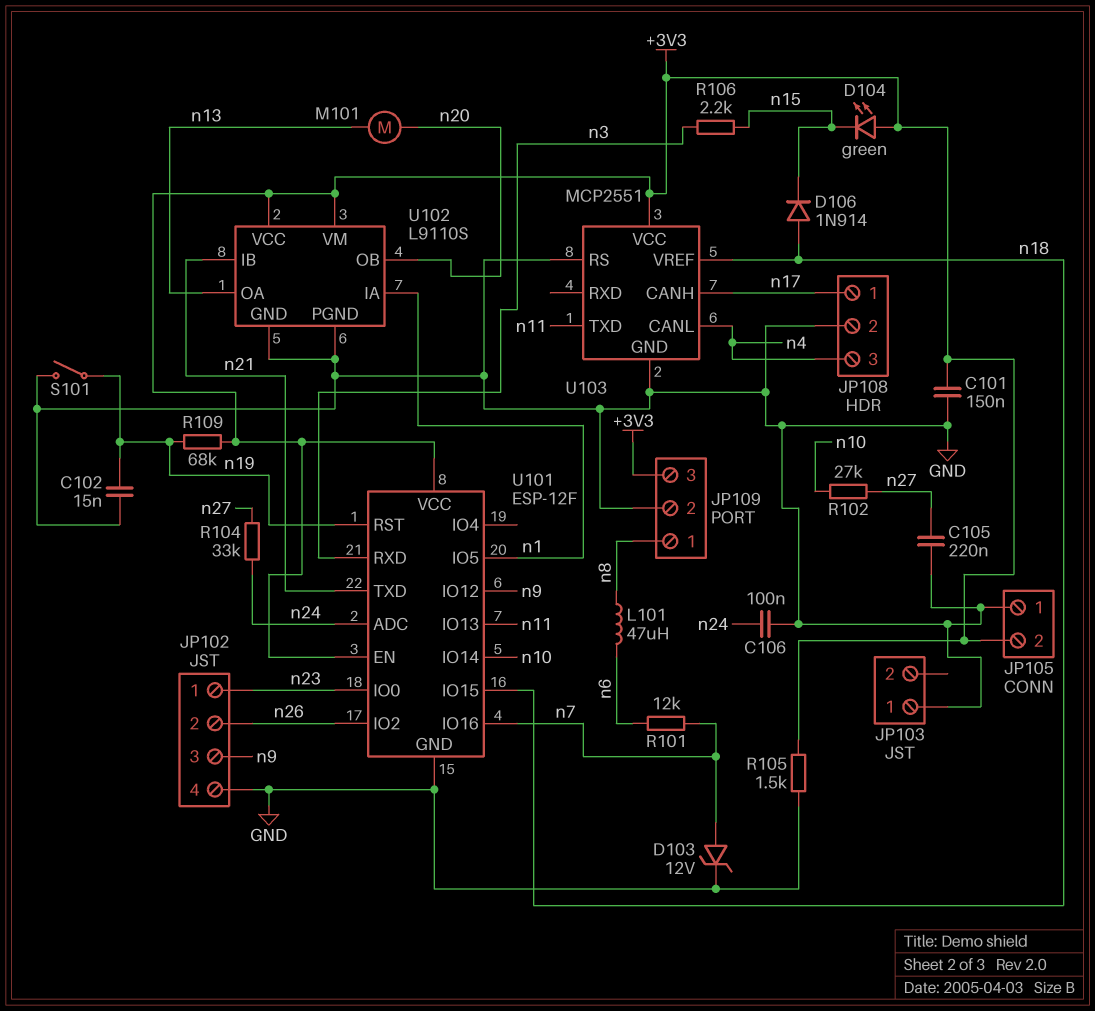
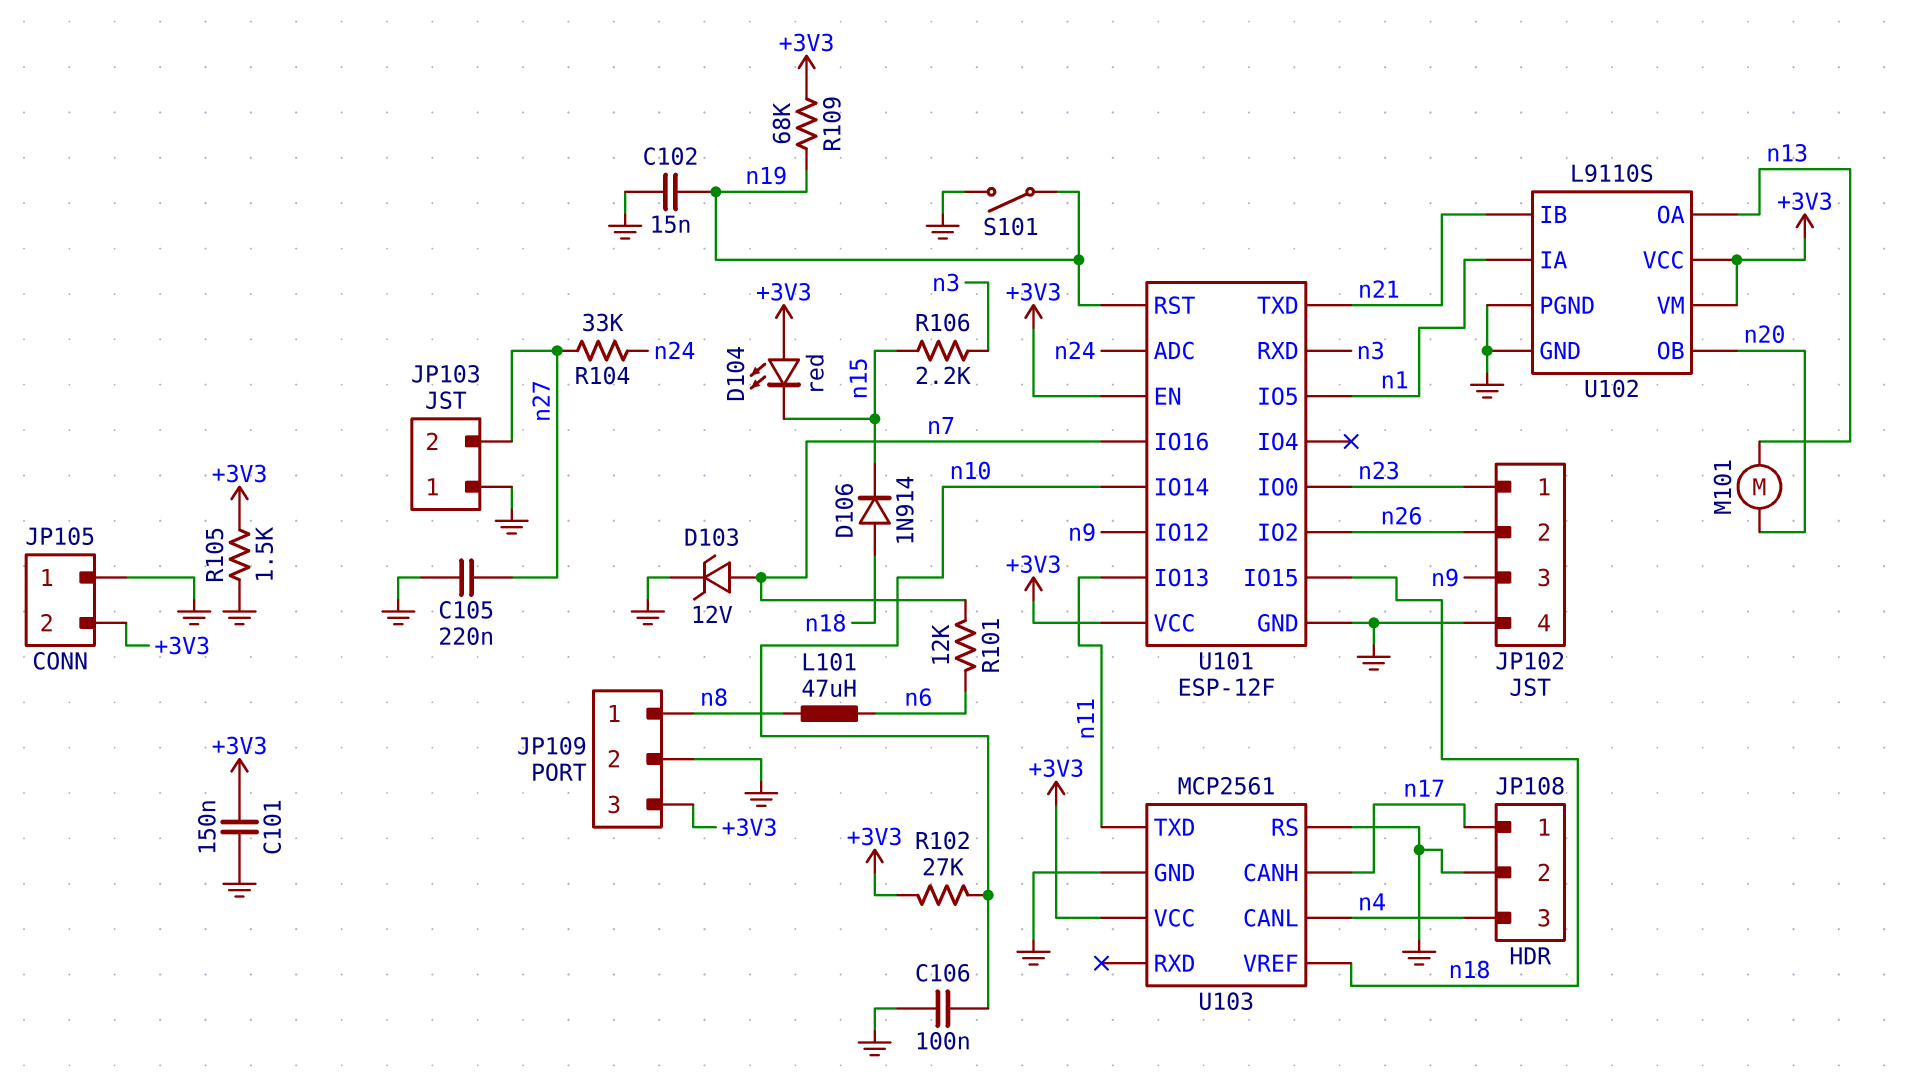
C106: 100nF (GND, n24) -> 100nF (GND, n10)
D104: LED green (A +3V3, K n15) -> LED red (A +3V3, K n15)
JP103 pin 2: none -> n27
R102: 27k (n10, n27) -> 27k (+3V3, n10)
U103: MCP2551 -> MCP2561

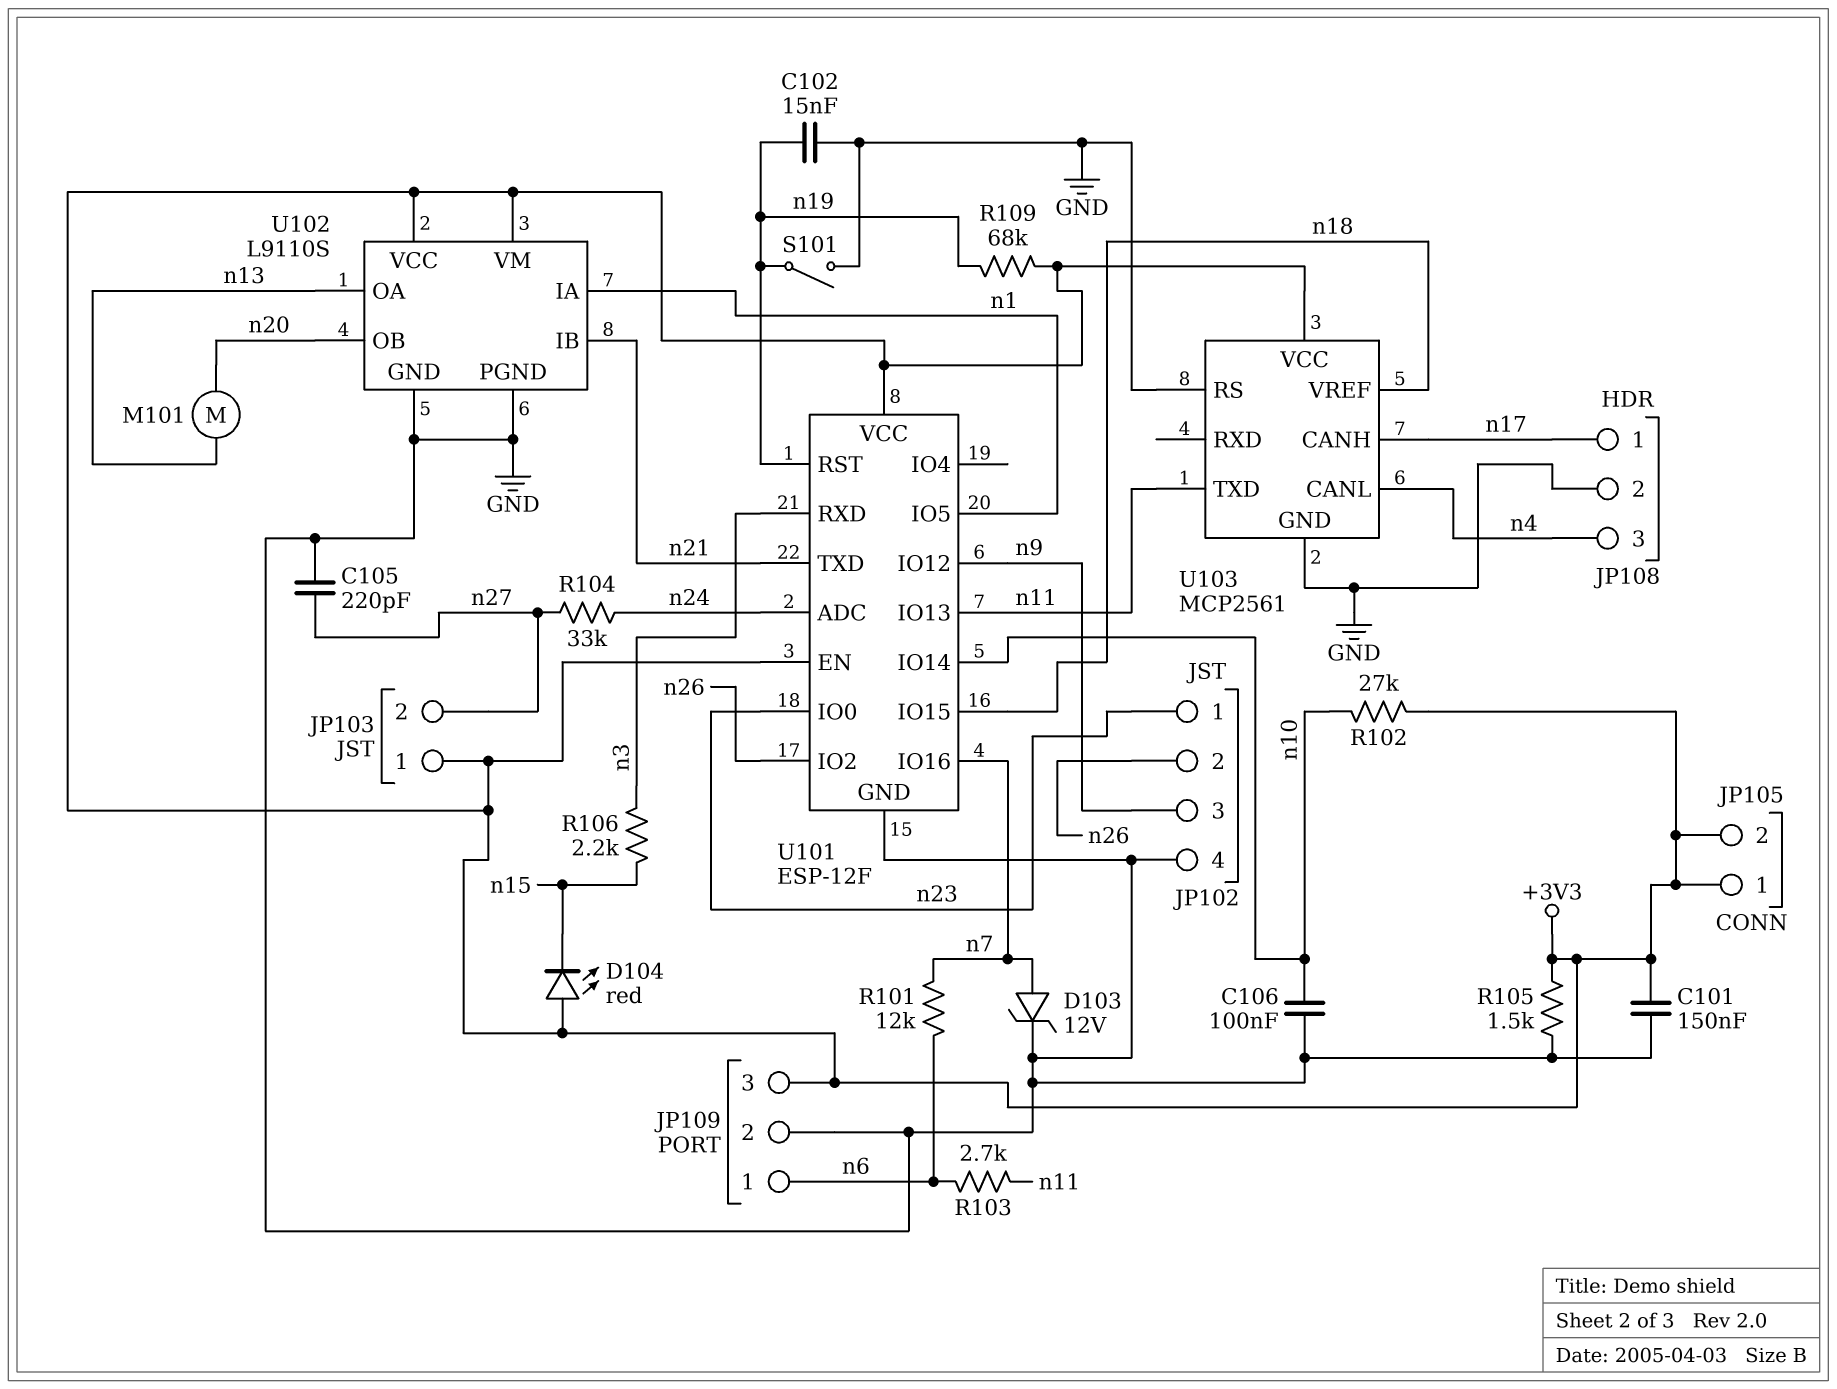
C105: 220nF (GND, n27) -> 220pF (GND, n27)
D106: diode 1N914 (A n18, K n15) -> none
JP103 pin 1: GND -> +3V3
JP105 pin 1: GND -> +3V3
JP109 pin 1: n8 -> n6
L101: 47uH (n6, n8) -> none
R103: none -> 2.7k (n6, n11)

